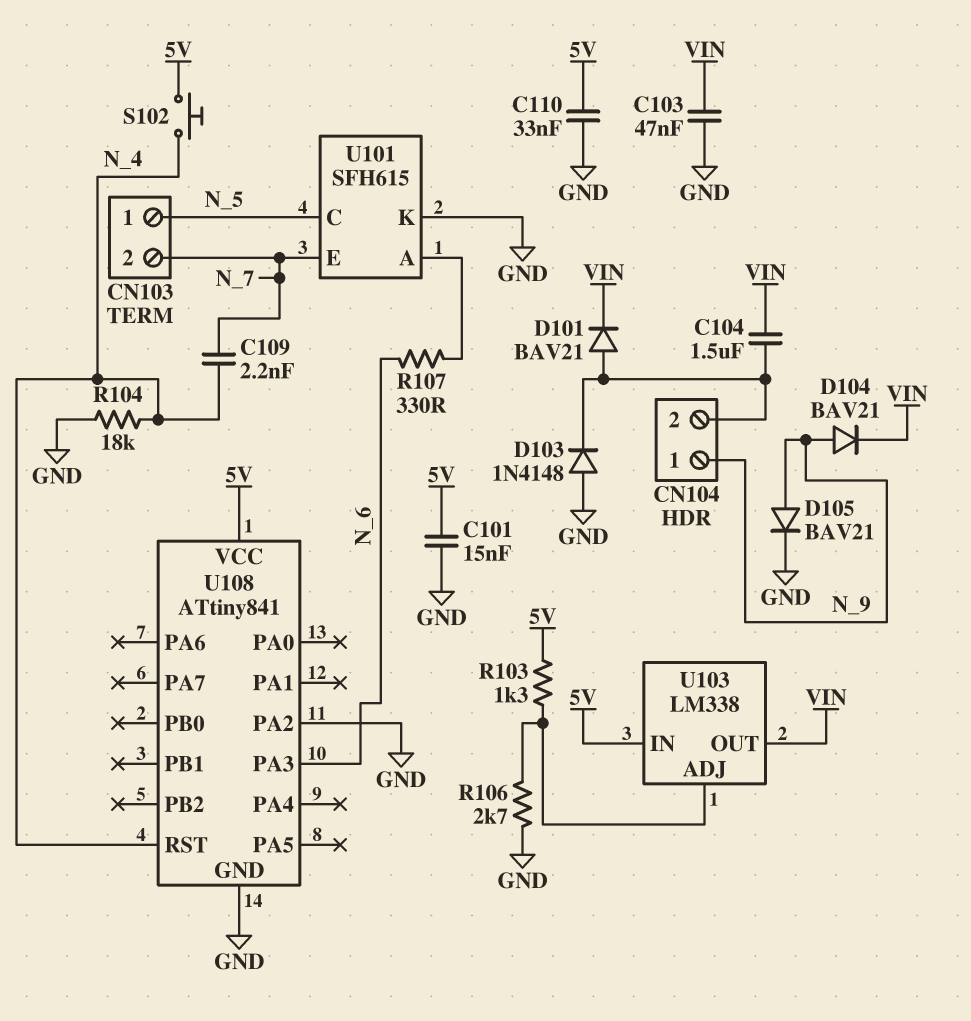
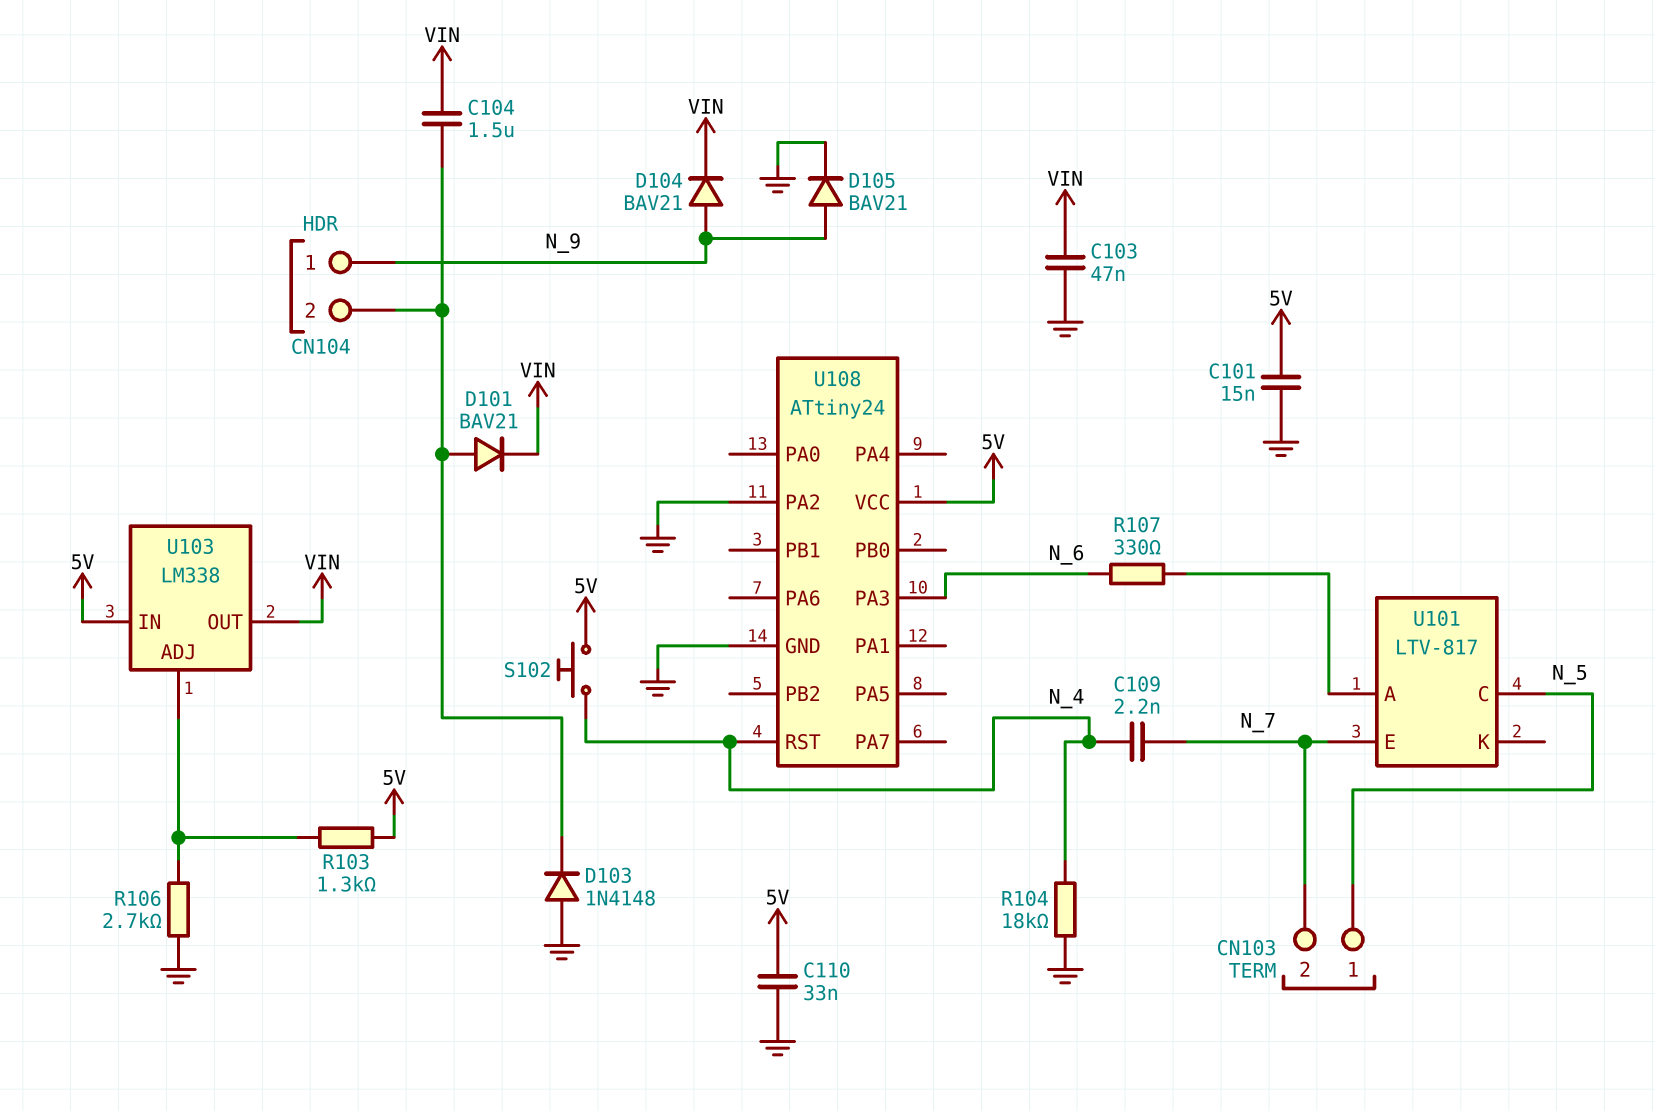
U101: SFH615 -> LTV-817
U101 pin K: GND -> none
U108: ATtiny841 -> ATtiny24

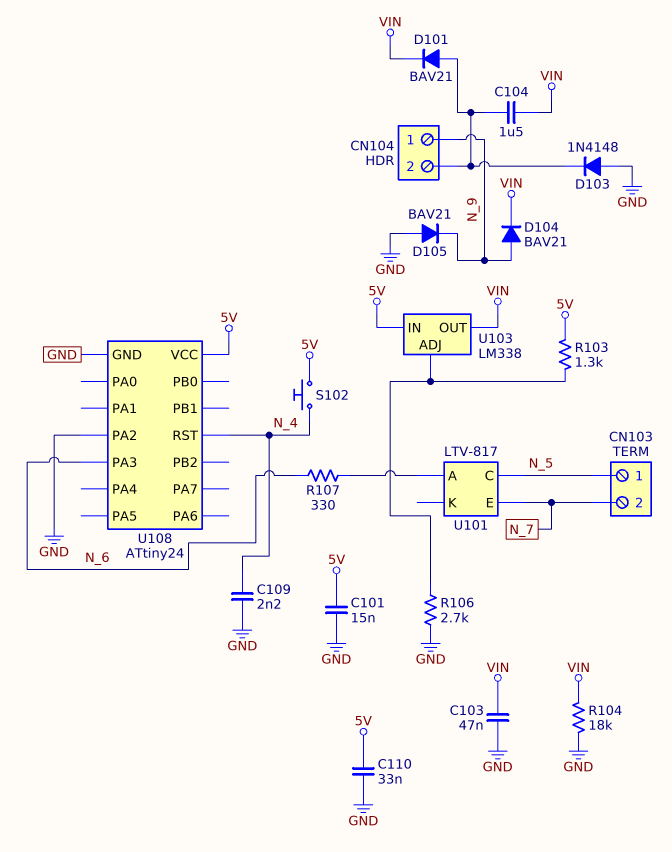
C109: 2.2nF (N_4, N_7) -> 2.2nF (GND, N_4)
D105: diode BAV21 (A N_9, K GND) -> diode BAV21 (A GND, K N_9)
R104: 18k (GND, N_4) -> 18k (GND, VIN)

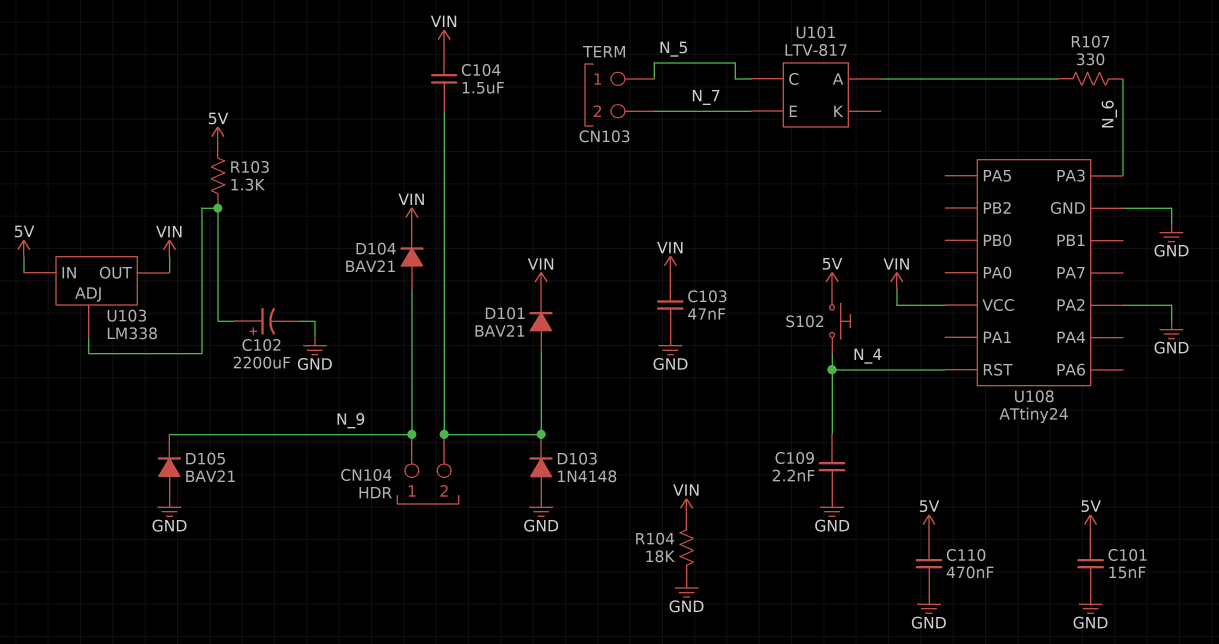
C102: none -> 2200uF (plus U103/ADJ, minus GND)
C110: 33nF (5V, GND) -> 470nF (5V, GND)
R106: 2.7k (GND, U103/ADJ) -> none
U108 pin VCC: 5V -> VIN

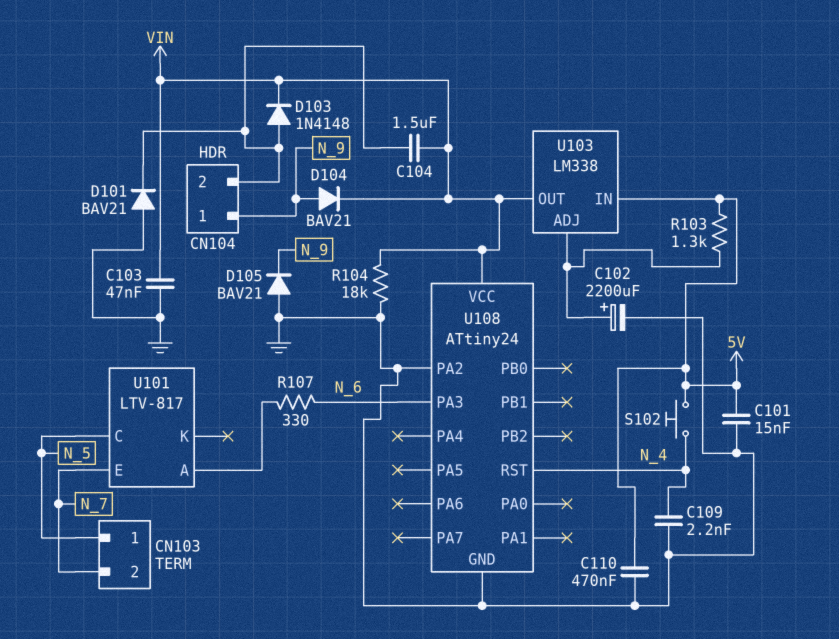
D101: diode BAV21 (A CN104/2, K VIN) -> diode BAV21 (A GND, K CN104/2)
D103: diode 1N4148 (A GND, K CN104/2) -> diode 1N4148 (A CN104/2, K VIN)

